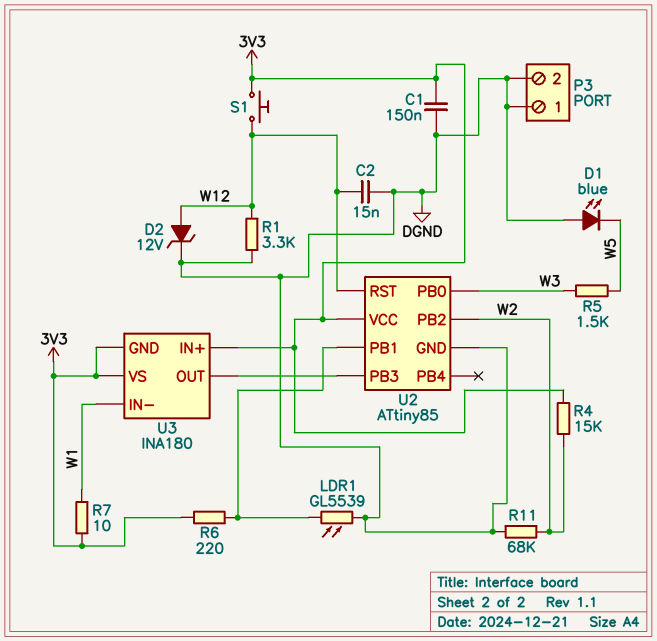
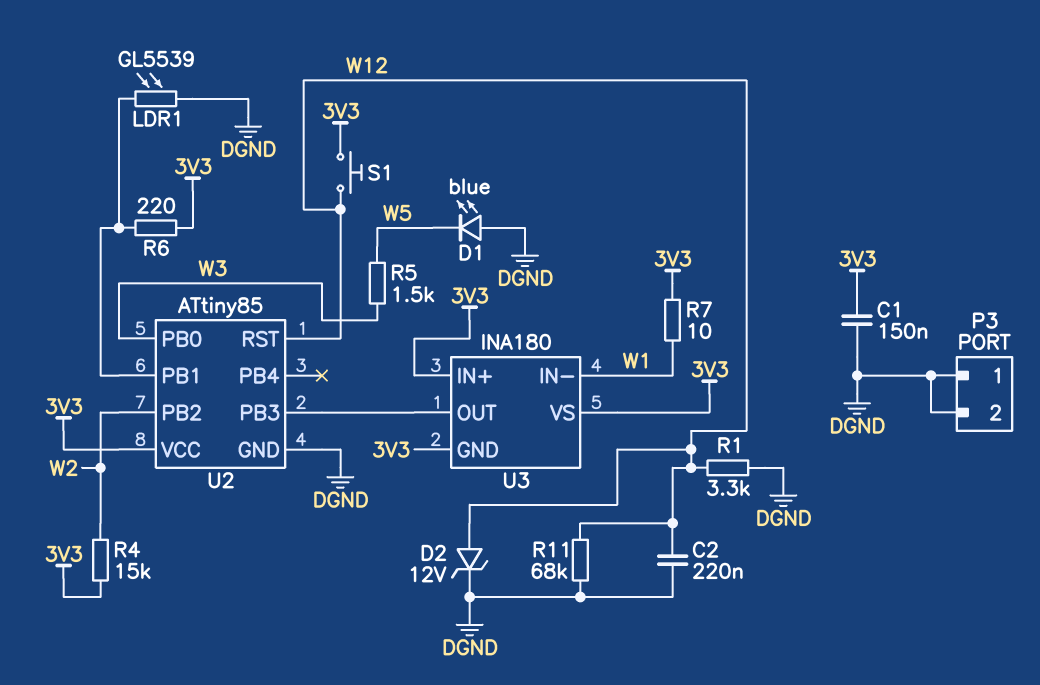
C2: 15nF (DGND, W12) -> 220nF (DGND, W12)
R11: 68k (DGND, W2) -> 68k (DGND, W12)

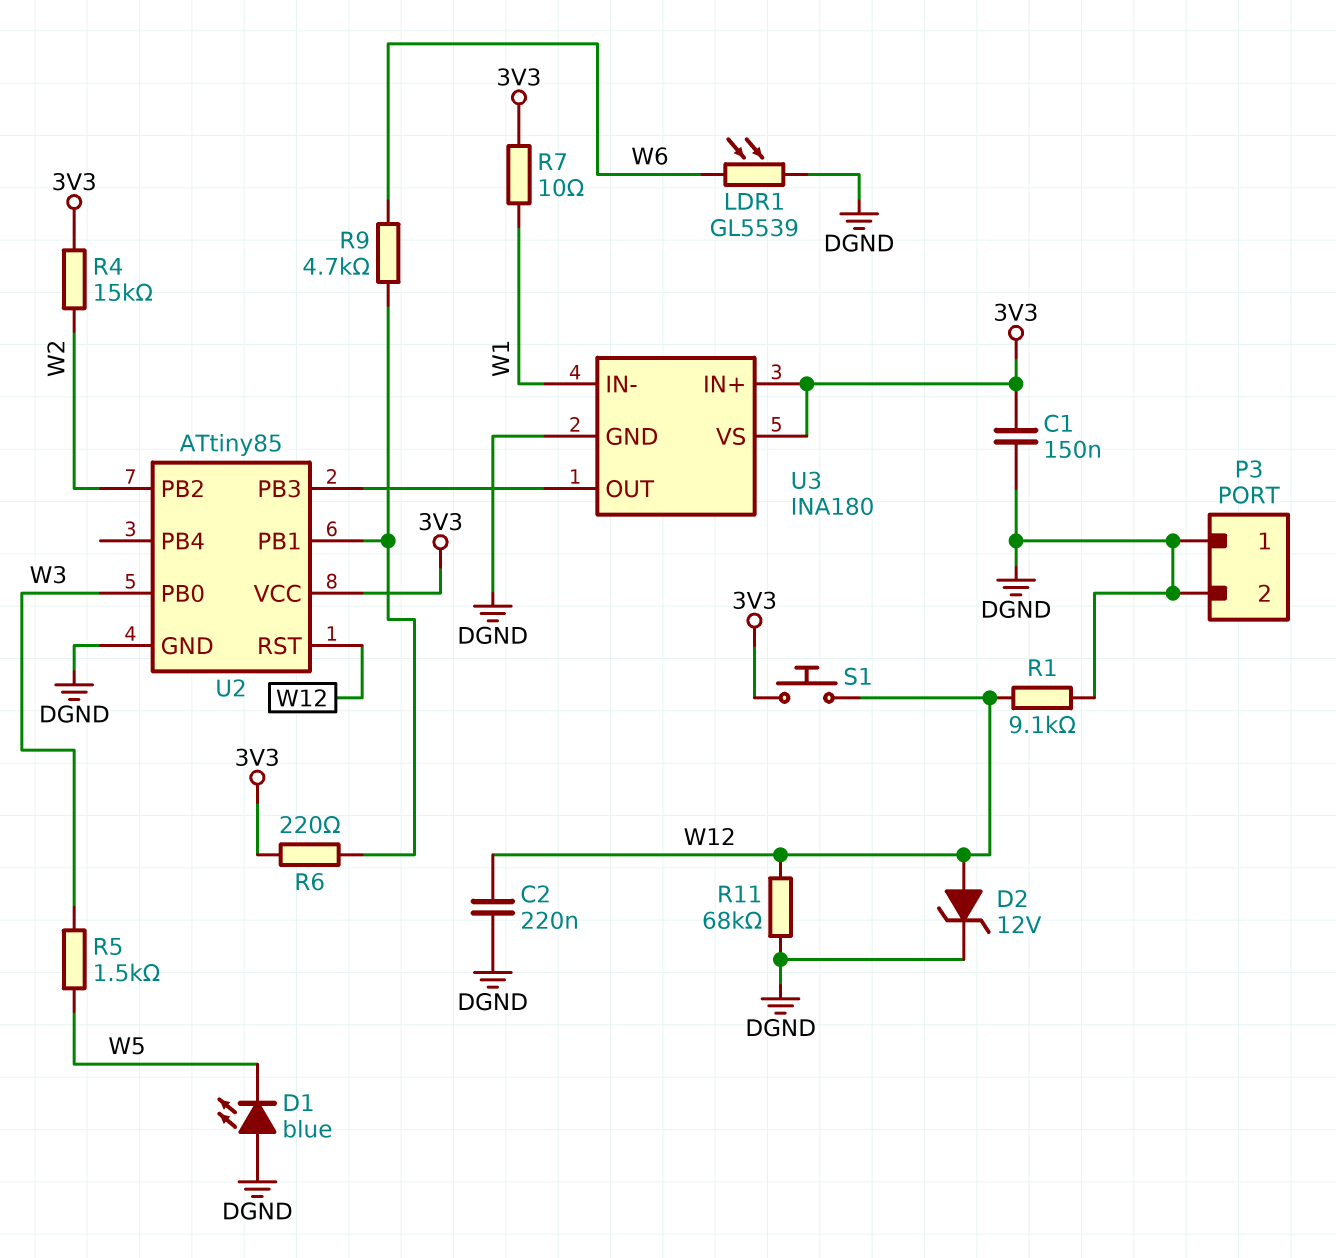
LDR1: GL5539 (DGND, U2/PB1) -> GL5539 (DGND, W6)
R1: 3.3k (DGND, W12) -> 9.1k (DGND, W12)
R9: none -> 4.7k (U2/PB1, W6)
U3 pin GND: 3V3 -> DGND

